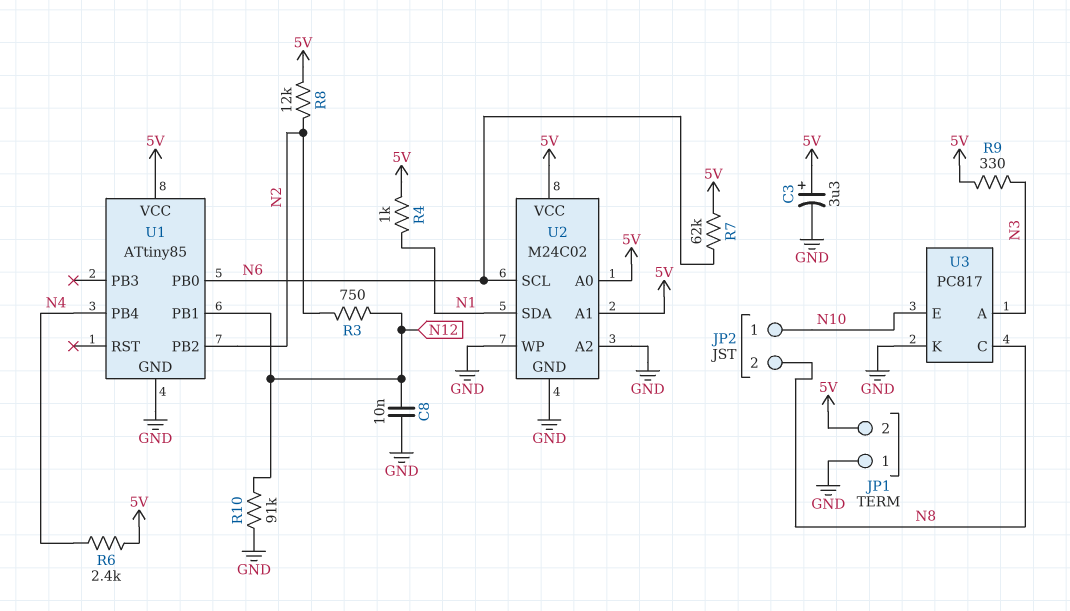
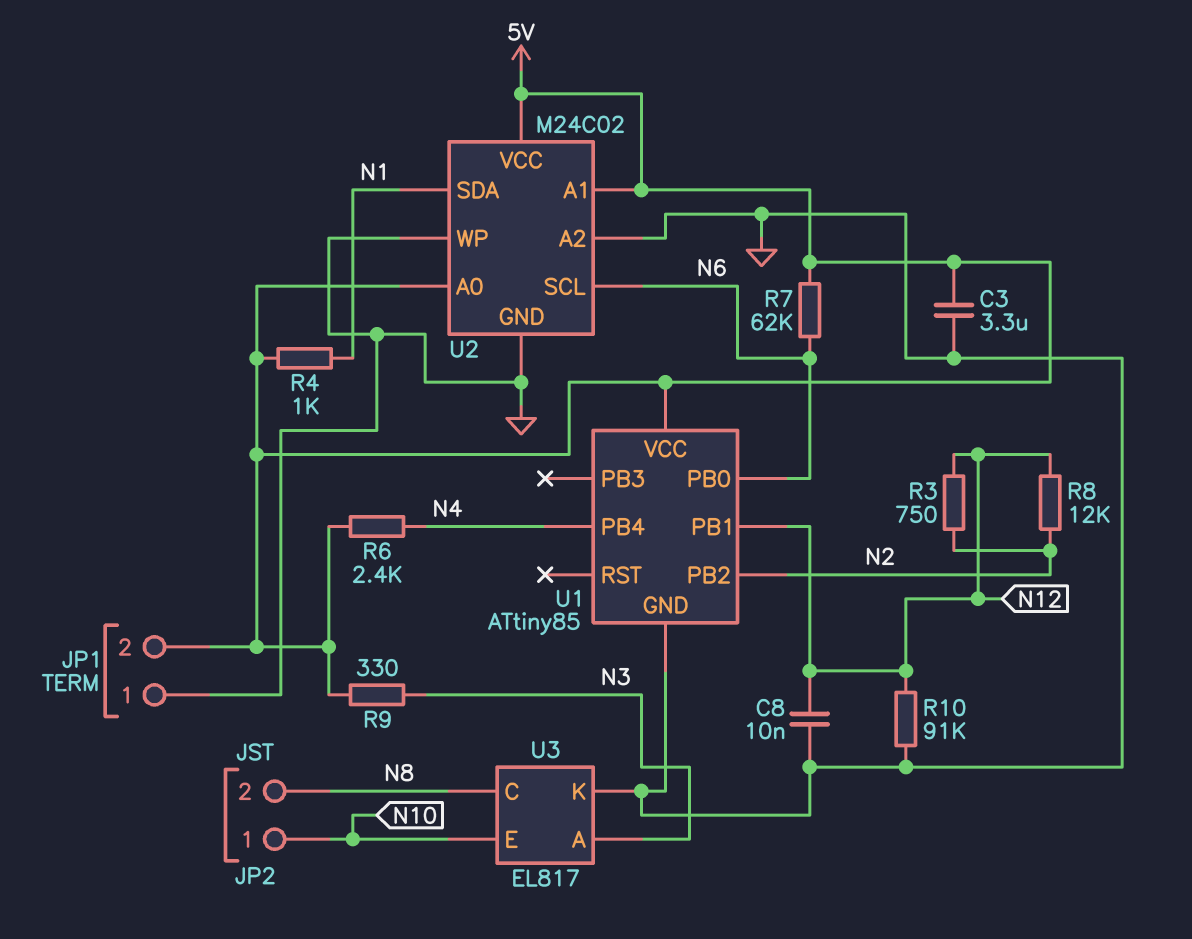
C3: 3.3uF (plus 5V, minus GND) -> 3.3uF (5V, GND)
R8: 12k (5V, N2) -> 12k (N2, N12)
U3: PC817 -> EL817

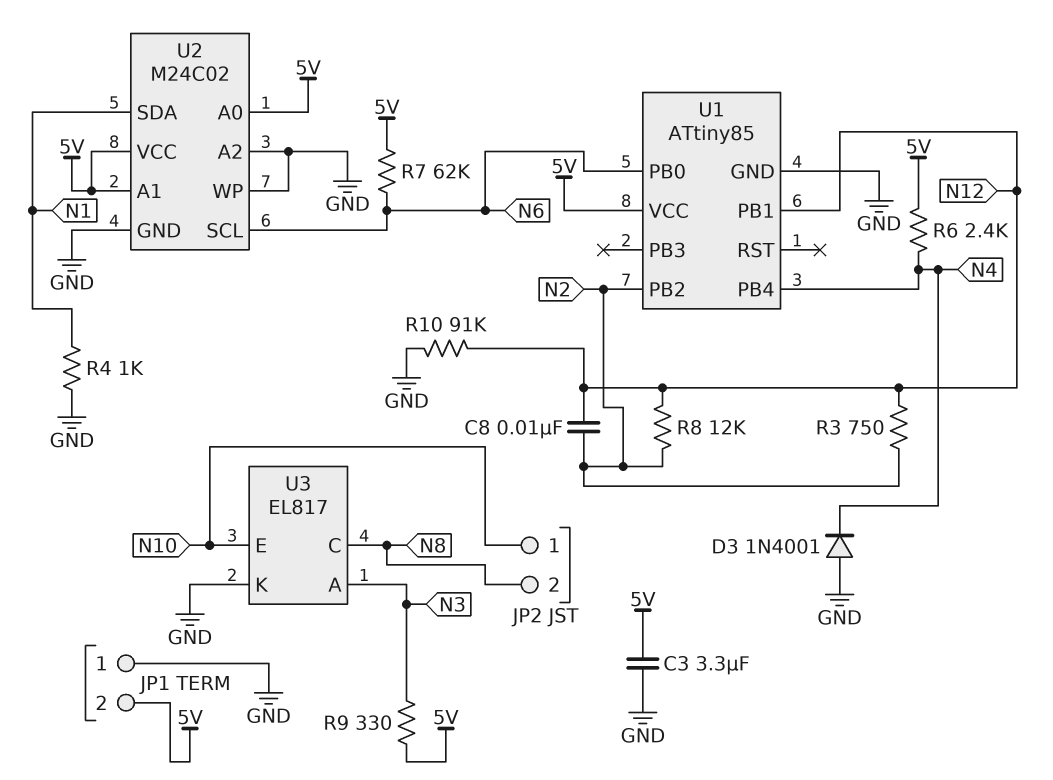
C8: 10nF (GND, N12) -> 10nF (N2, N12)
D3: none -> diode 1N4001 (A GND, K N4)
R4: 1k (5V, N1) -> 1k (GND, N1)

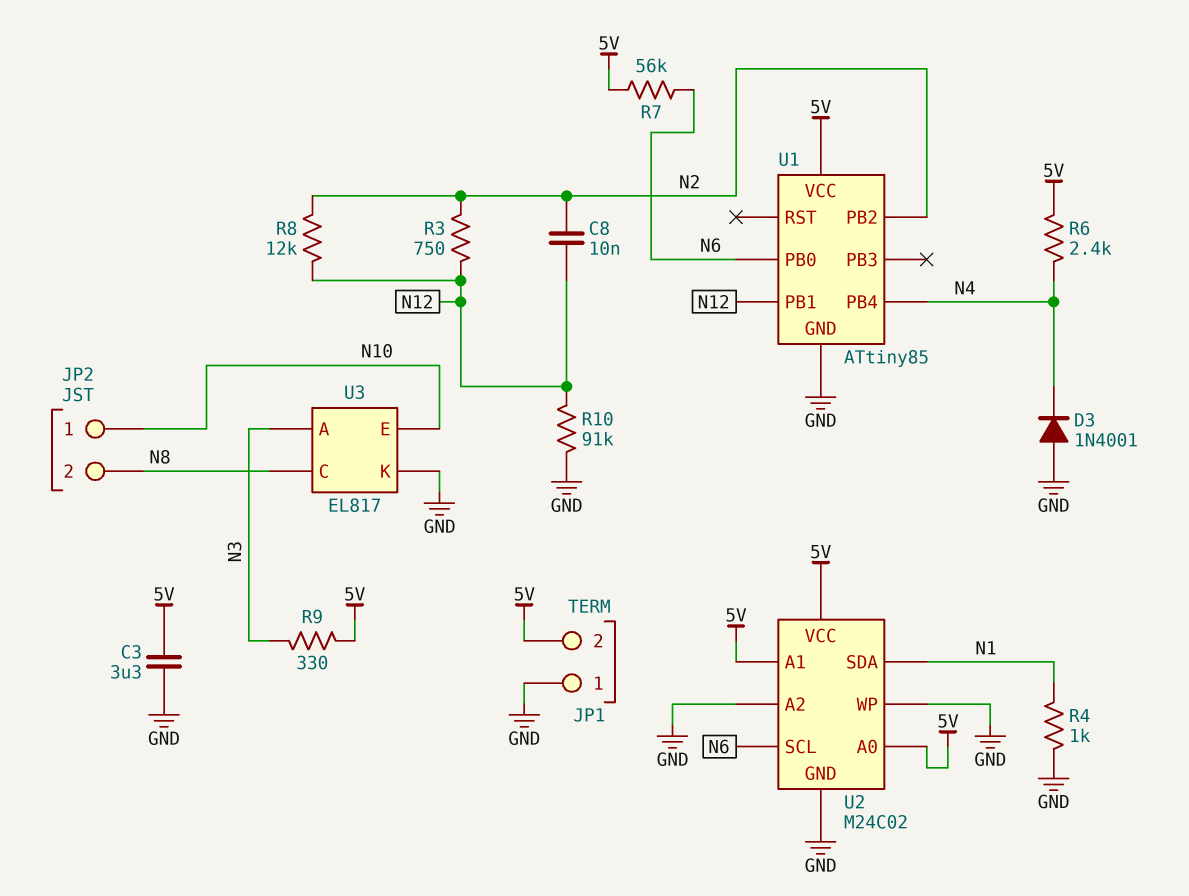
R7: 62k (5V, N6) -> 56k (5V, N6)

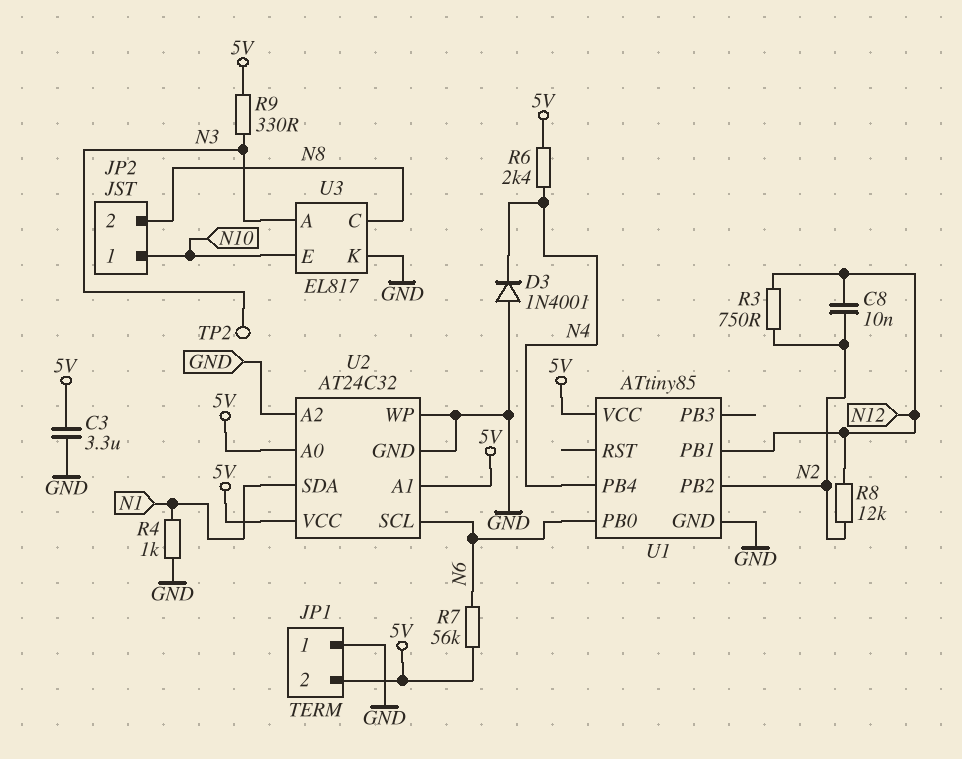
R10: 91k (GND, N12) -> none
TP2: none -> test point (N3)
U2: M24C02 -> AT24C32

